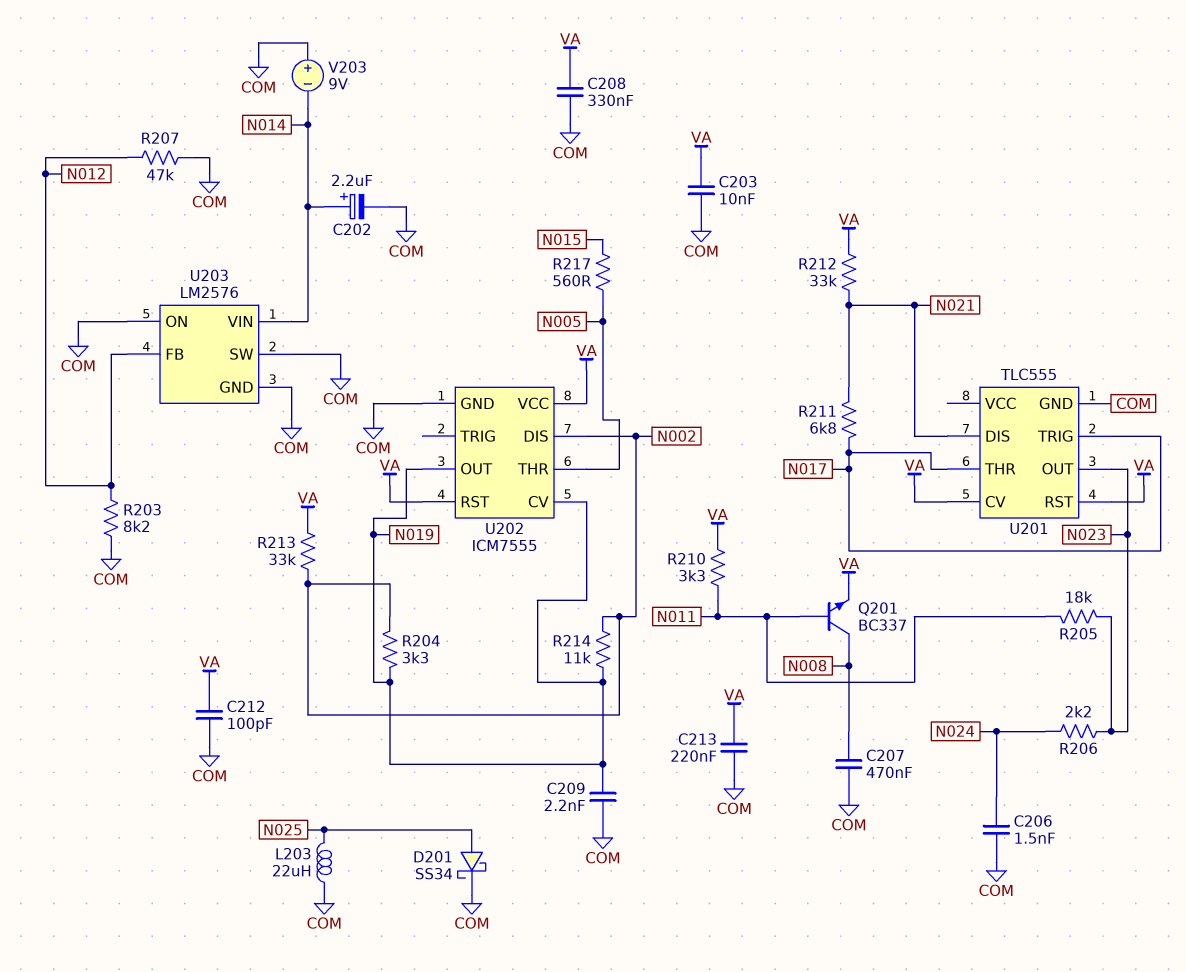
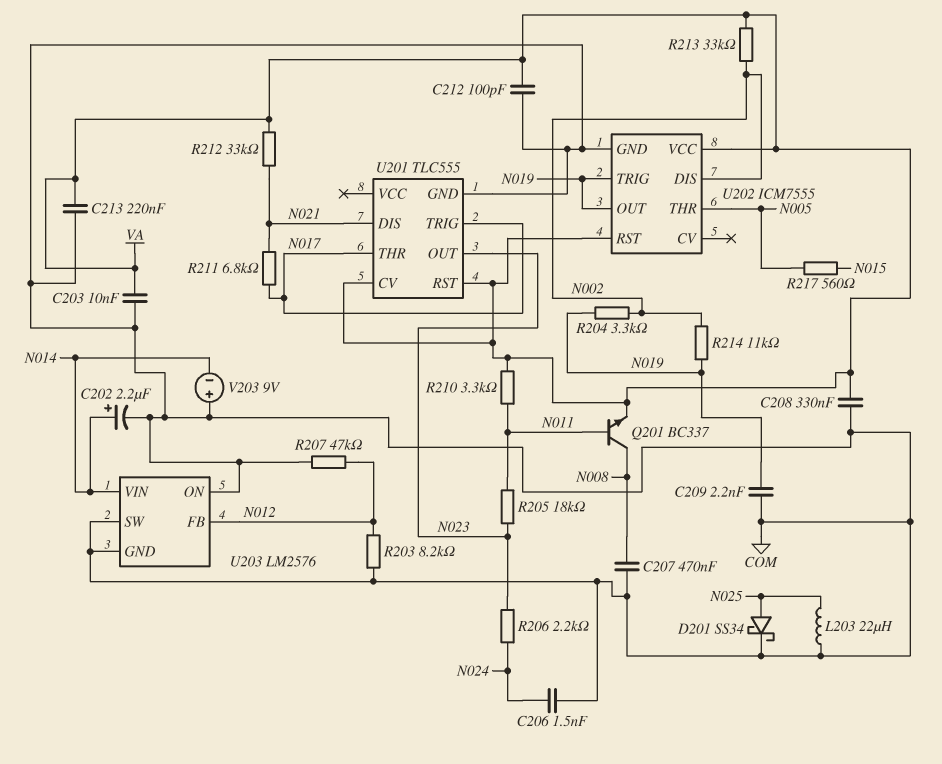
U202 pin CV: N019 -> none
U202 pin TRIG: none -> N019

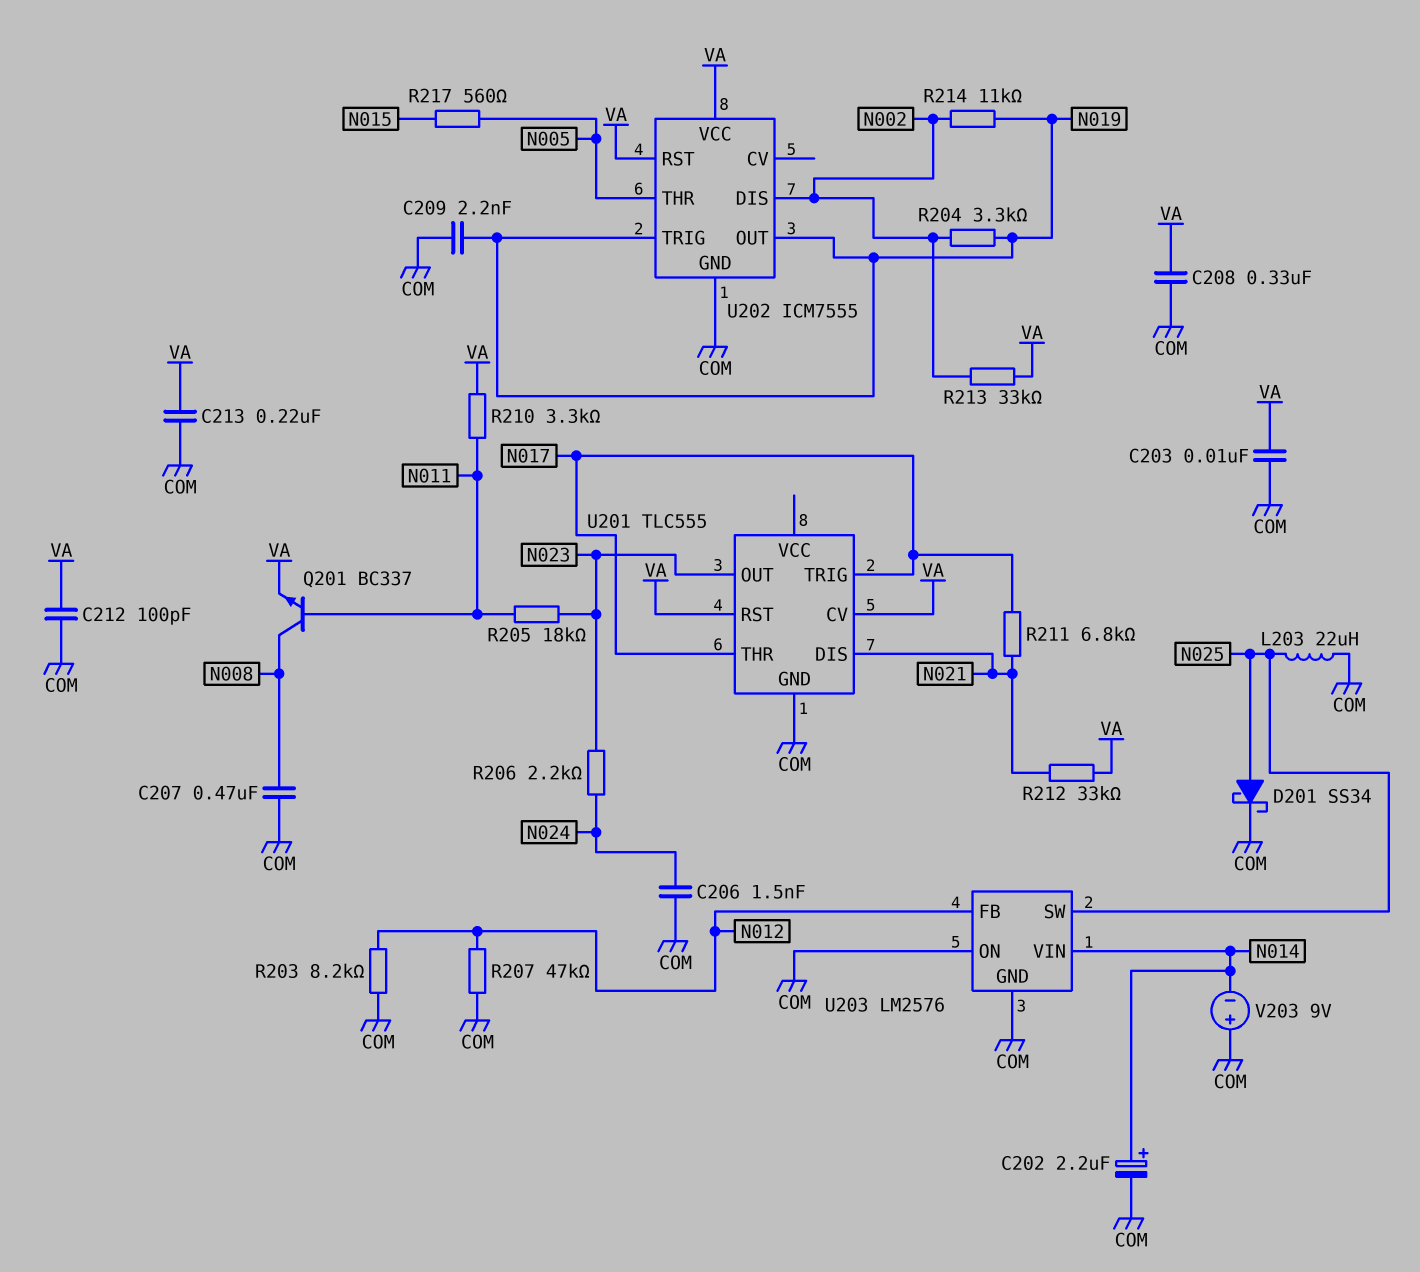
U203 pin SW: COM -> N025

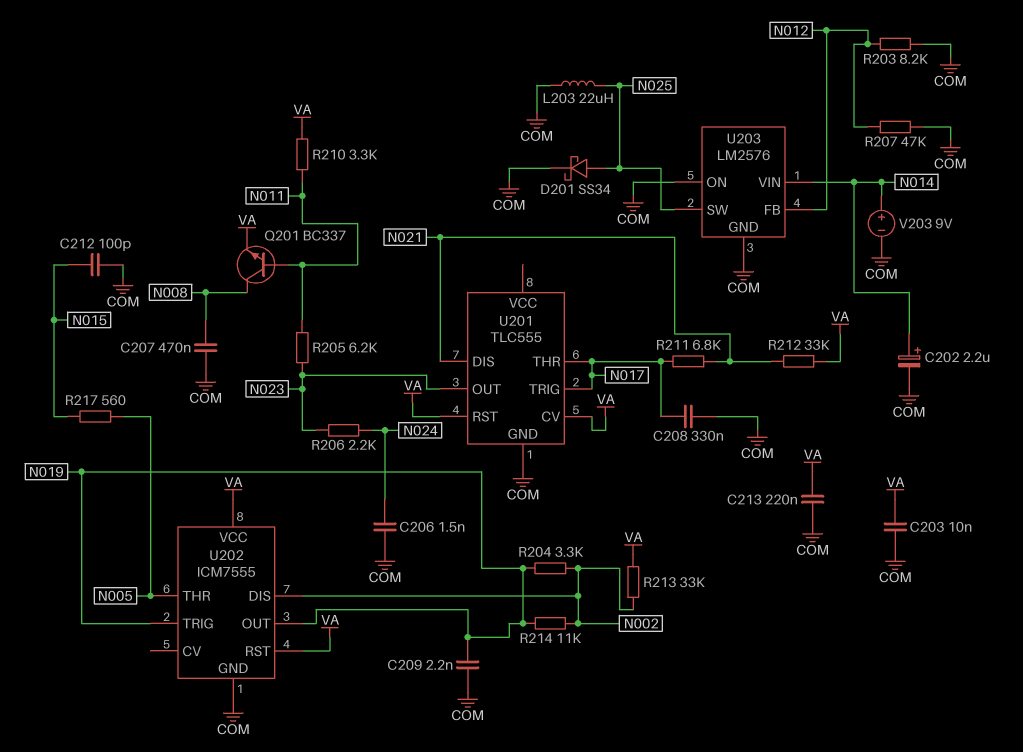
C208: 330nF (COM, VA) -> 330nF (COM, N017)
C212: 100pF (COM, VA) -> 100pF (COM, N015)
R205: 18k (N011, N023) -> 6.2k (N011, N023)
V203: 9V (plus COM, minus N014) -> 9V (plus N014, minus COM)

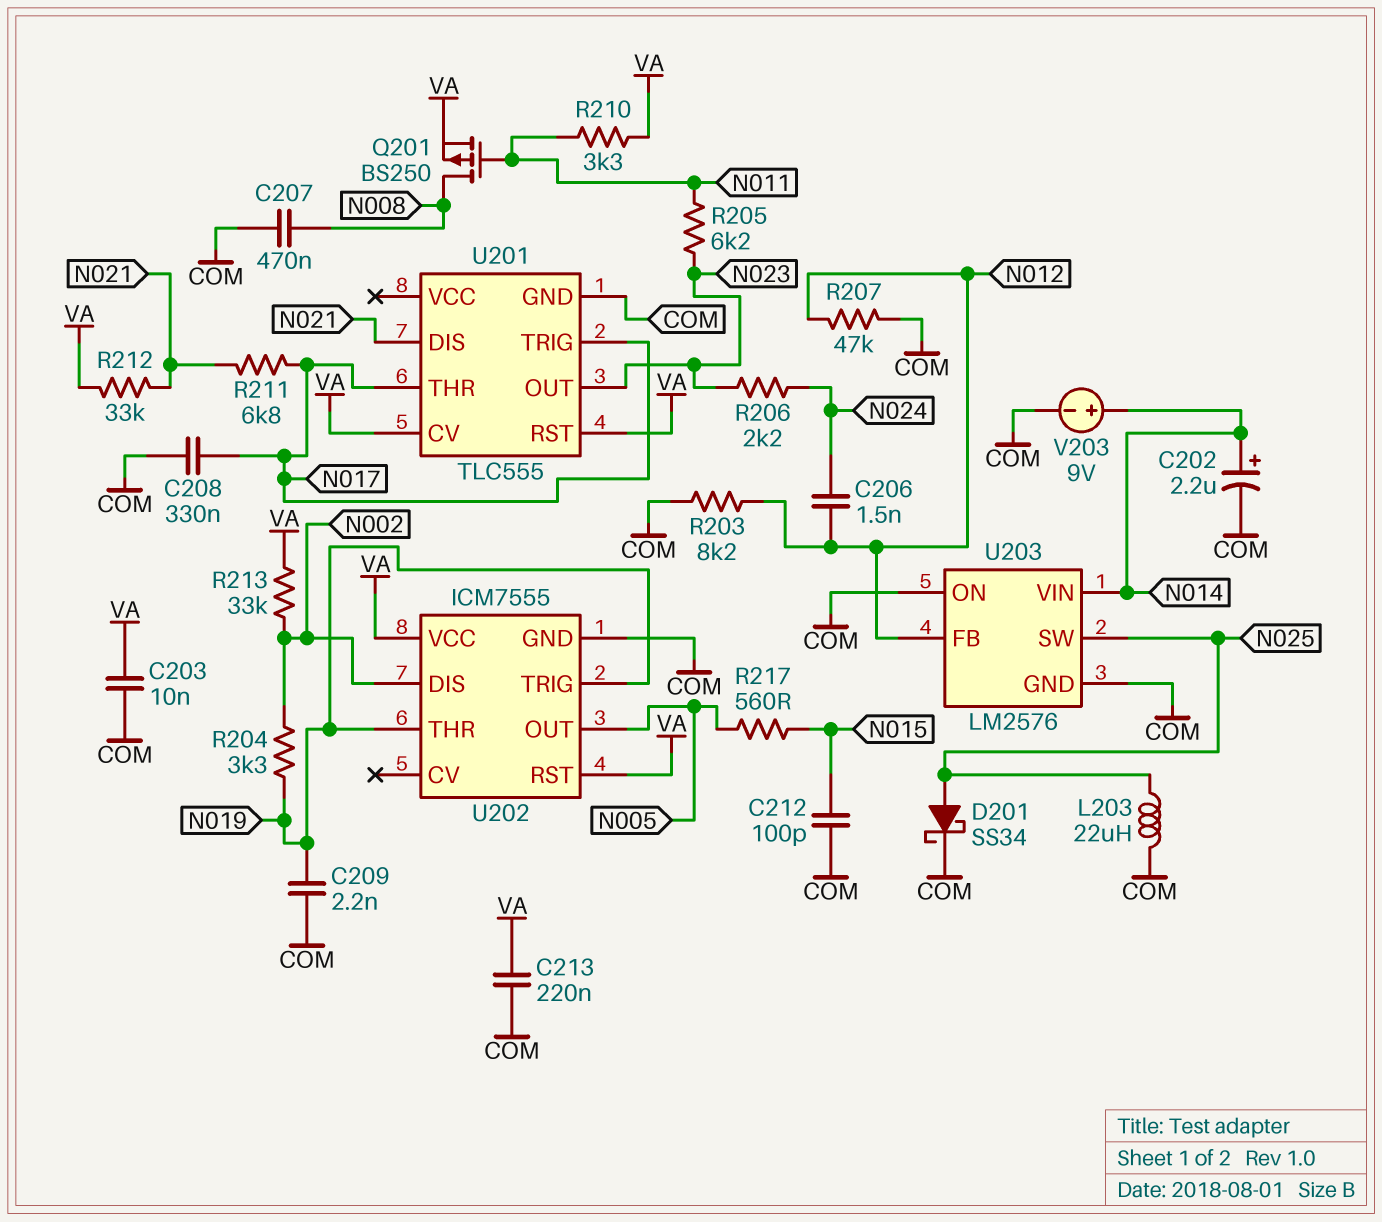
C206: 1.5nF (COM, N024) -> 1.5nF (N012, N024)
Q201: NPN BC337 (B N011, C N008, E VA) -> PMOS BS250 (G N011, D N008, S VA)
R214: 11k (N002, N019) -> none
U202 pin OUT: N019 -> N005
U202 pin THR: N005 -> N019

